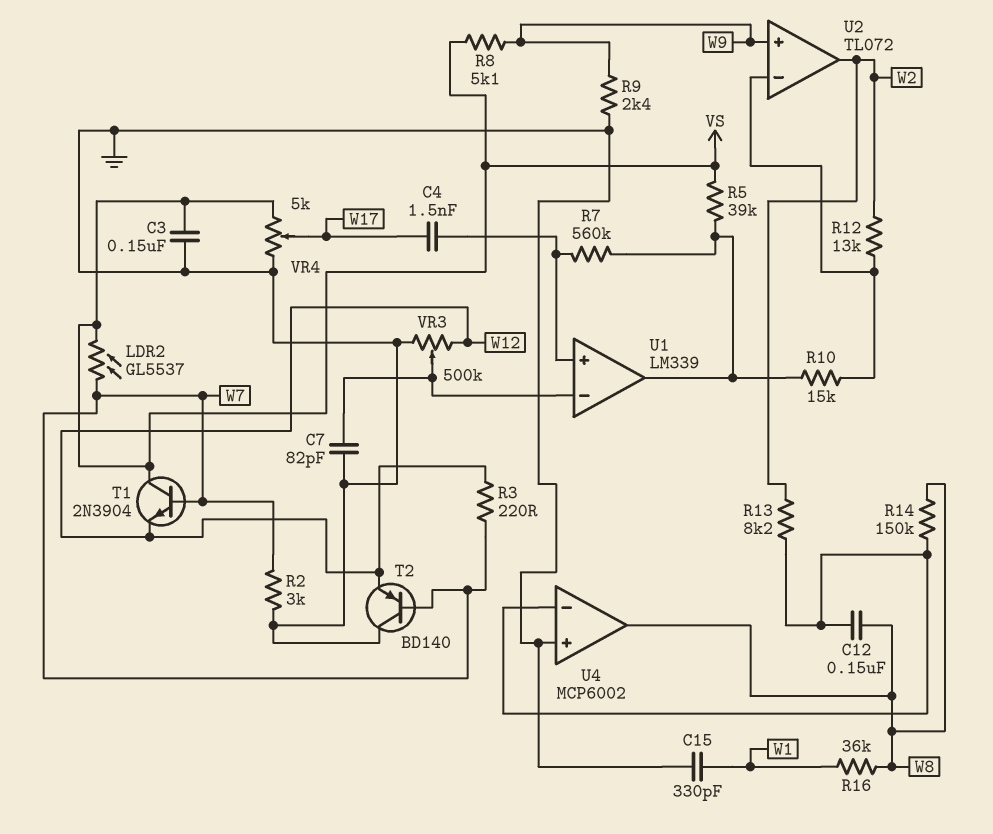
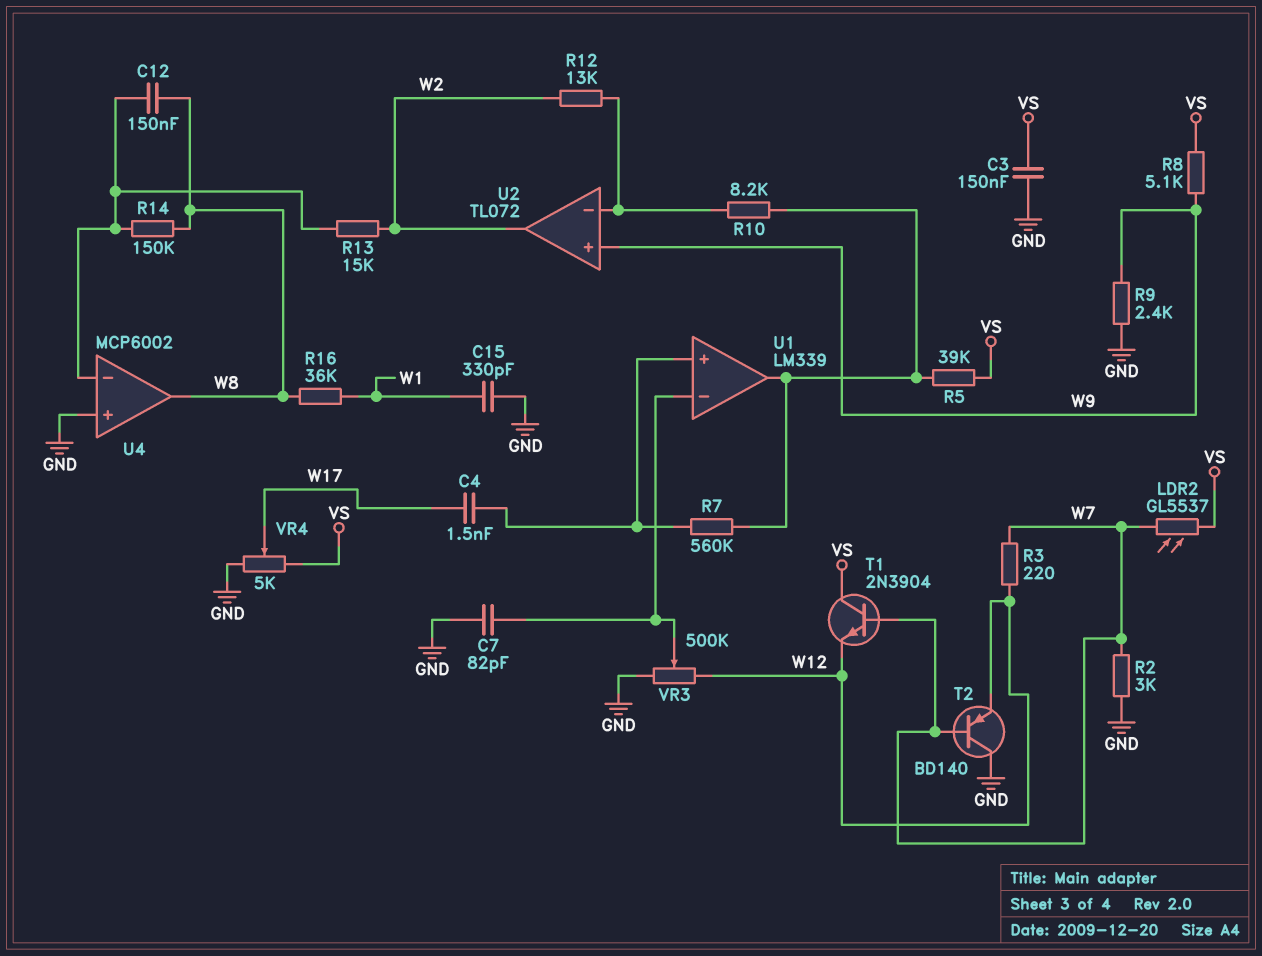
R10: 15k (U1/out, U2/in-) -> 8.2k (U1/out, U2/in-)
R13: 8.2k (U4/in-, W2) -> 15k (U4/in-, W2)

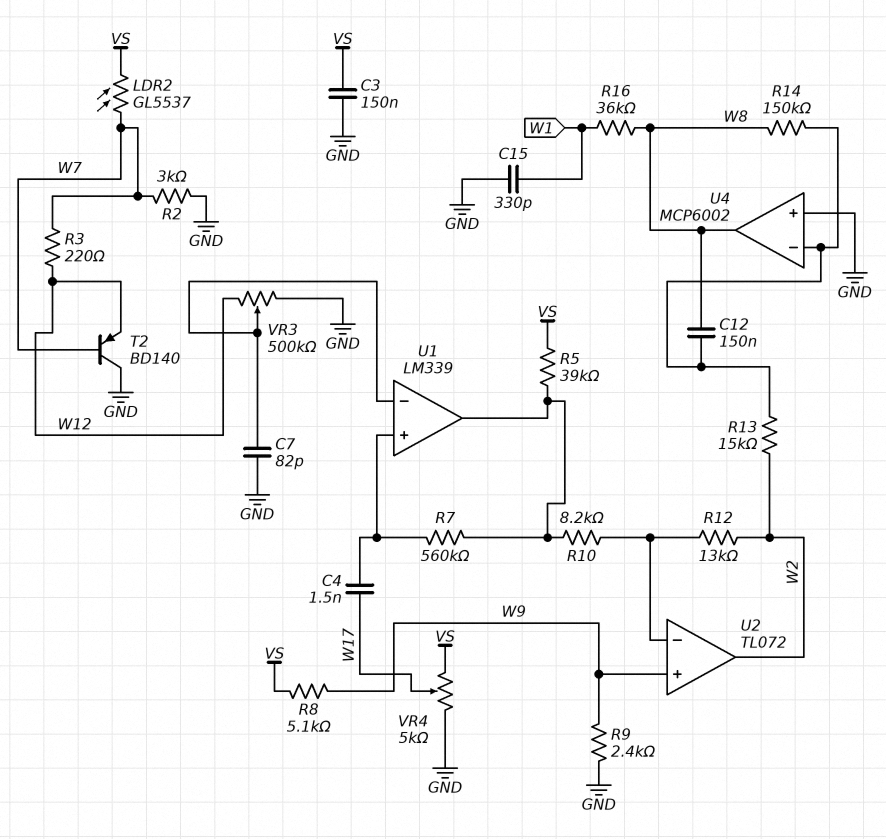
T1: NPN 2N3904 (B W7, C VS, E W12) -> none

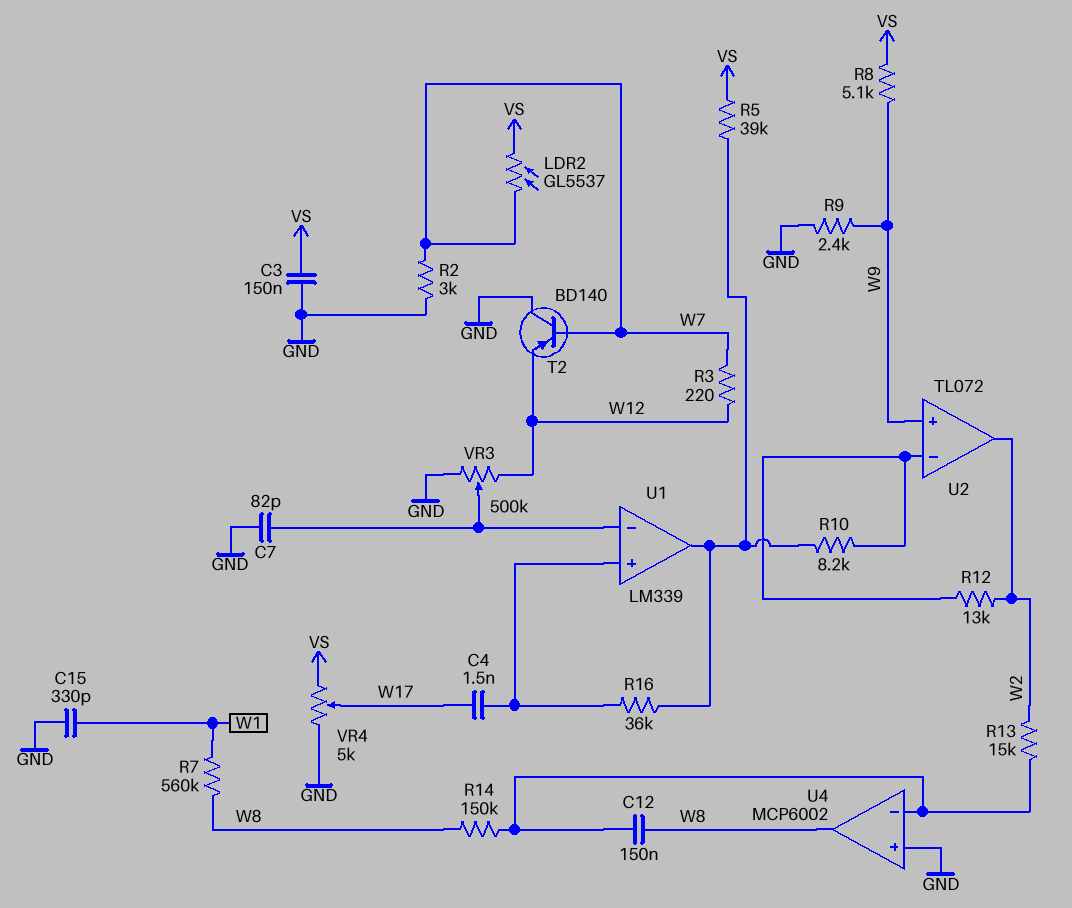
R7: 560k (U1/in+, U1/out) -> 560k (W1, W8)
R16: 36k (W1, W8) -> 36k (U1/in+, U1/out)

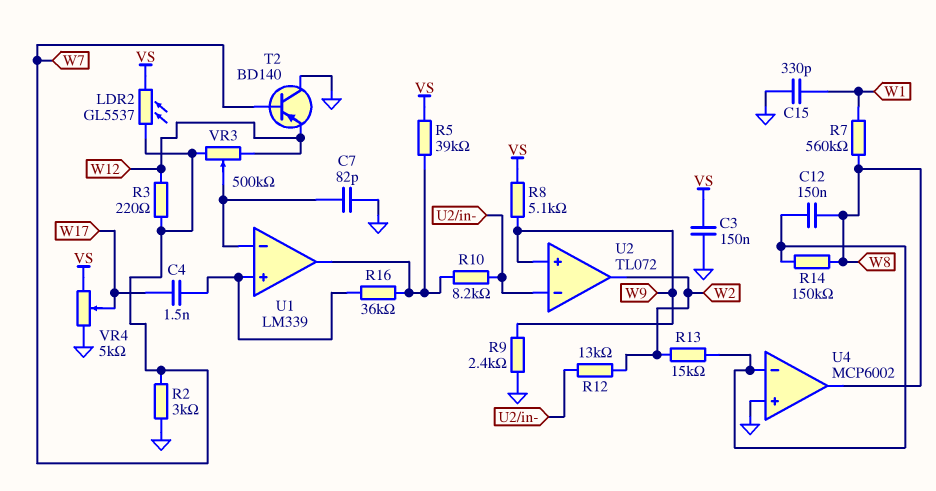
VR3: 500k (GND, W12, wiper U1/in-) -> 500k (W7, W12, wiper U1/in-)

